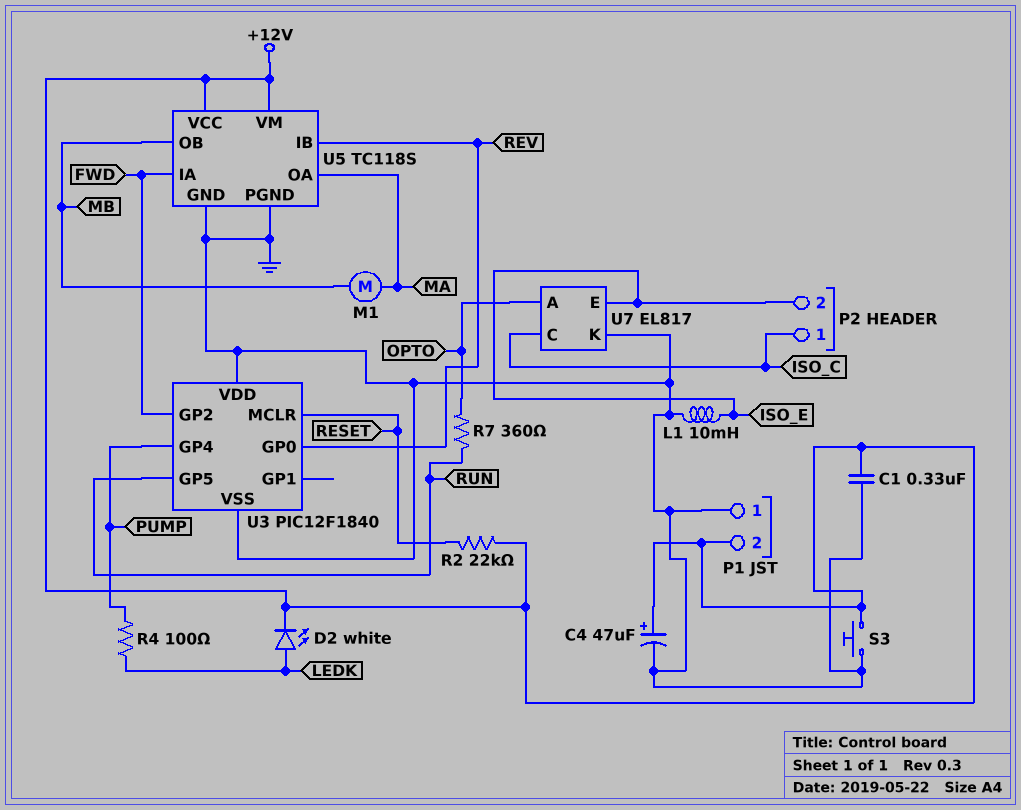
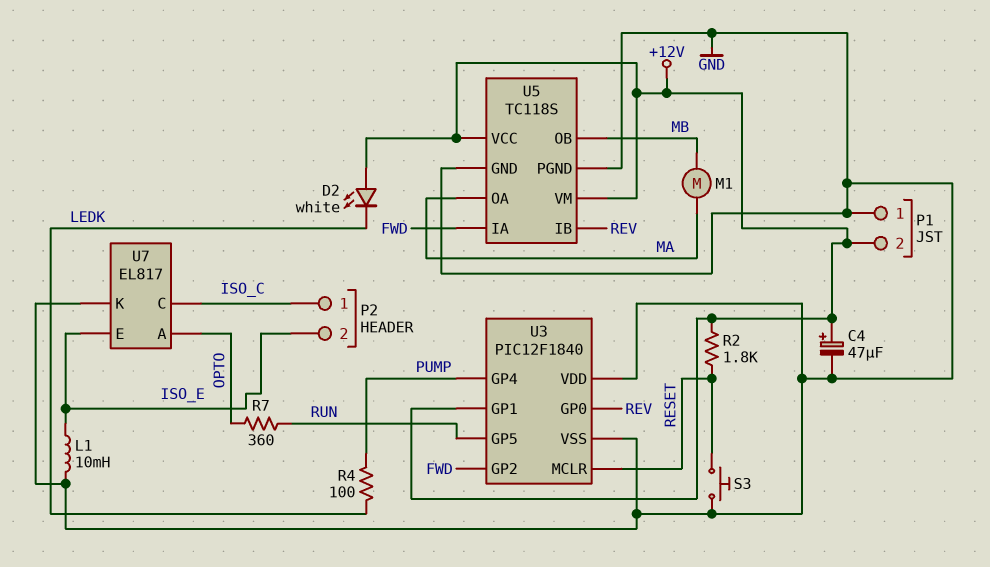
C1: 330nF (+12V, GND) -> none
D2: LED white (A LEDK, K +12V) -> LED white (A +12V, K LEDK)
R2: 22k (+12V, RESET) -> 1.8k (+12V, RESET)
S3: button (+12V, GND) -> button (GND, RESET)
U3 pin GP1: none -> +12V

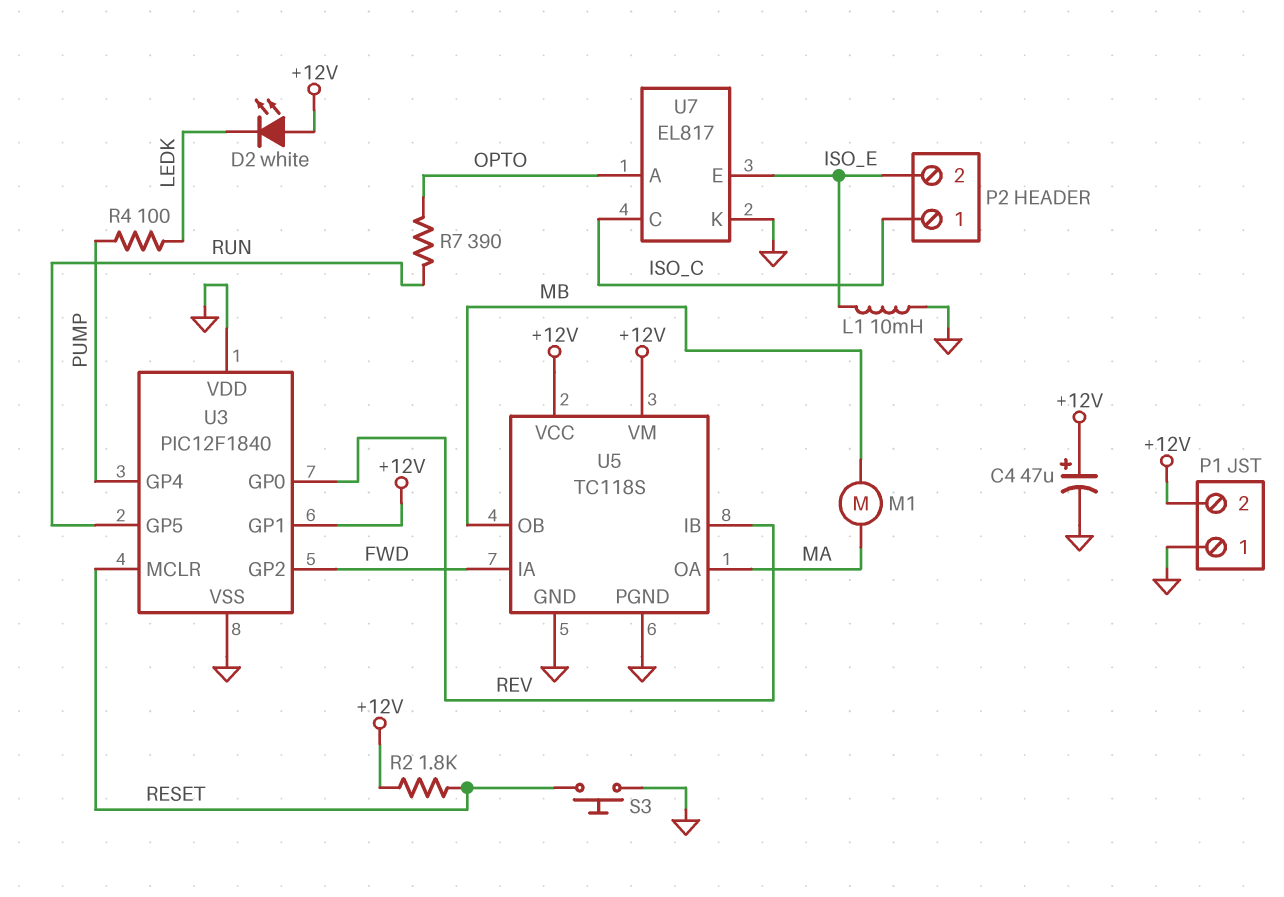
R7: 360 (OPTO, RUN) -> 390 (OPTO, RUN)

